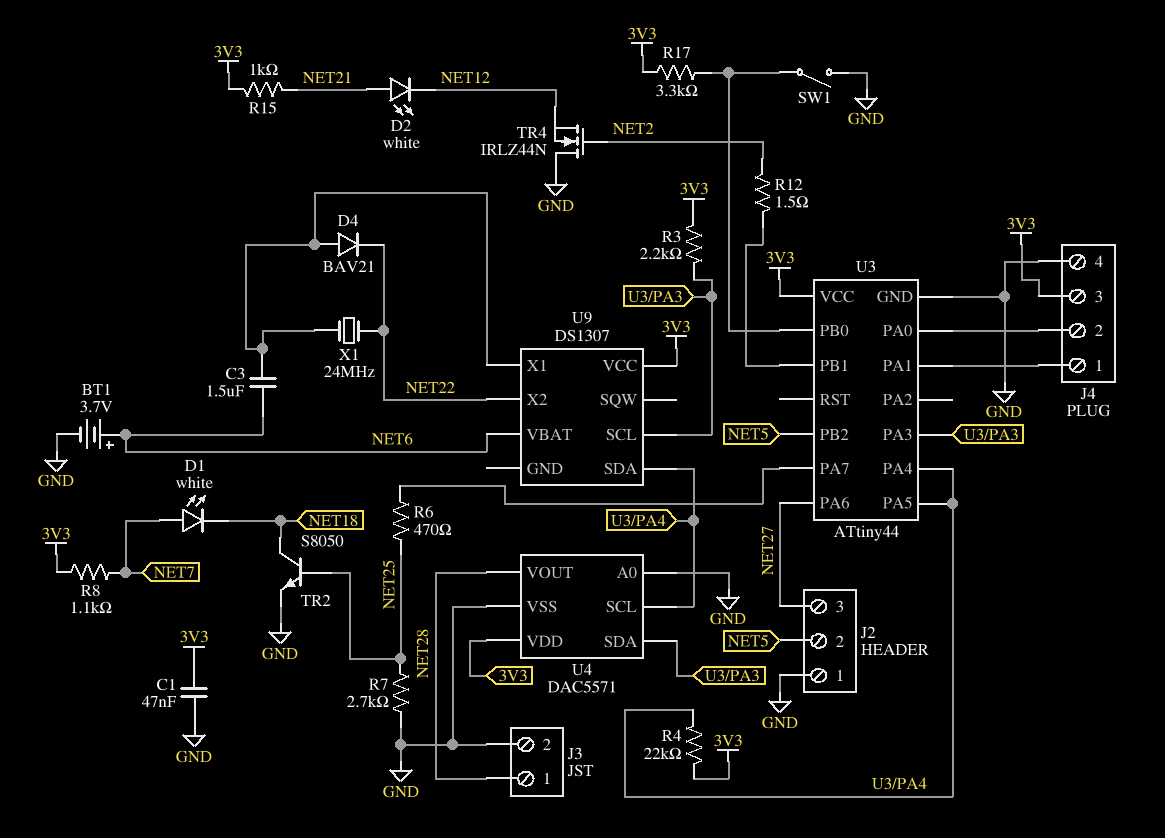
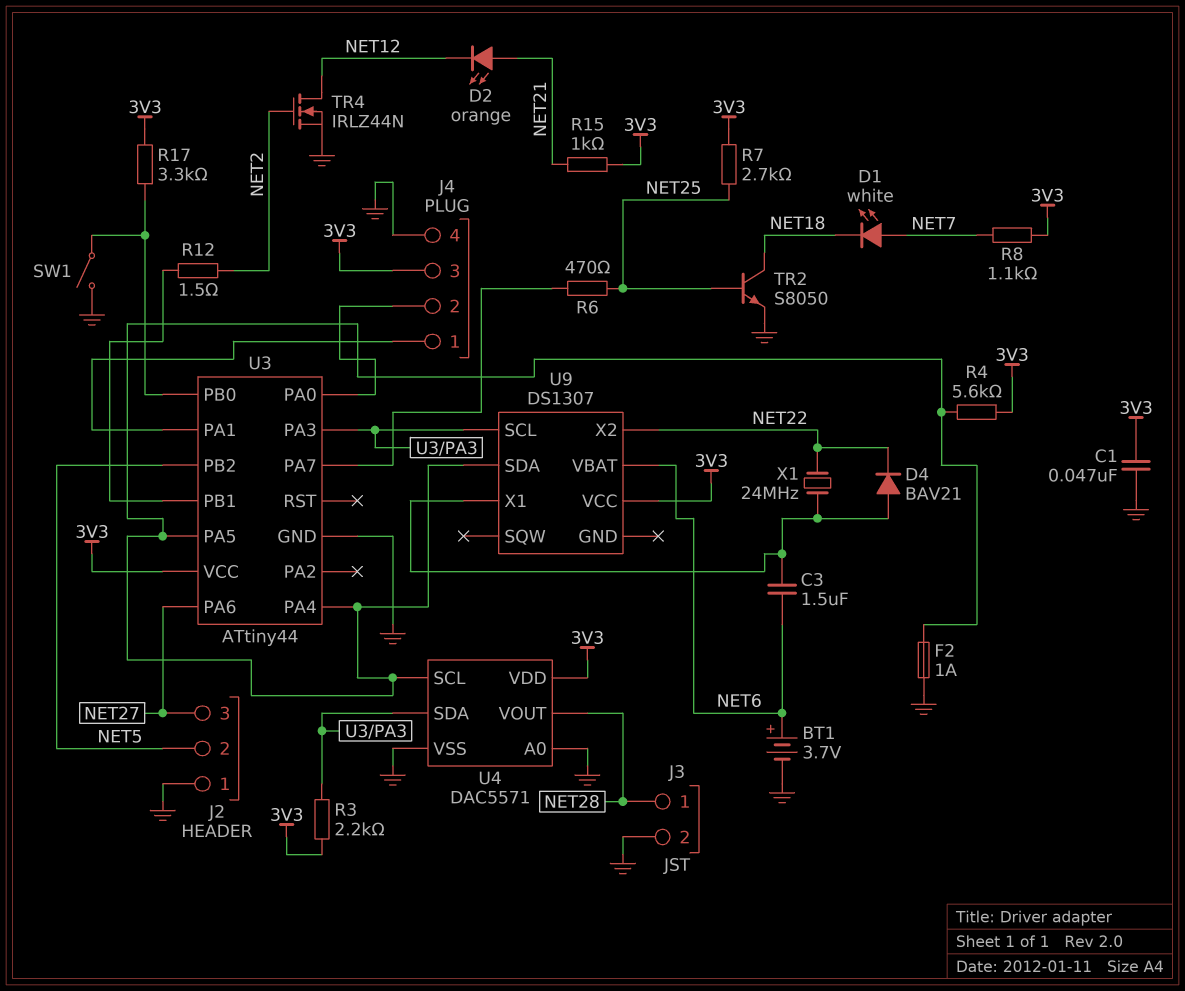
D2: LED white (A NET21, K NET12) -> LED orange (A NET21, K NET12)
F2: none -> 1A (GND, U3/PA4)
R4: 22k (3V3, U3/PA4) -> 5.6k (3V3, U3/PA4)
R7: 2.7k (GND, NET25) -> 2.7k (3V3, NET25)
TR4: NMOS IRLZ44N (G NET2, D GND, S NET12) -> NMOS IRLZ44N (G NET2, D NET12, S GND)

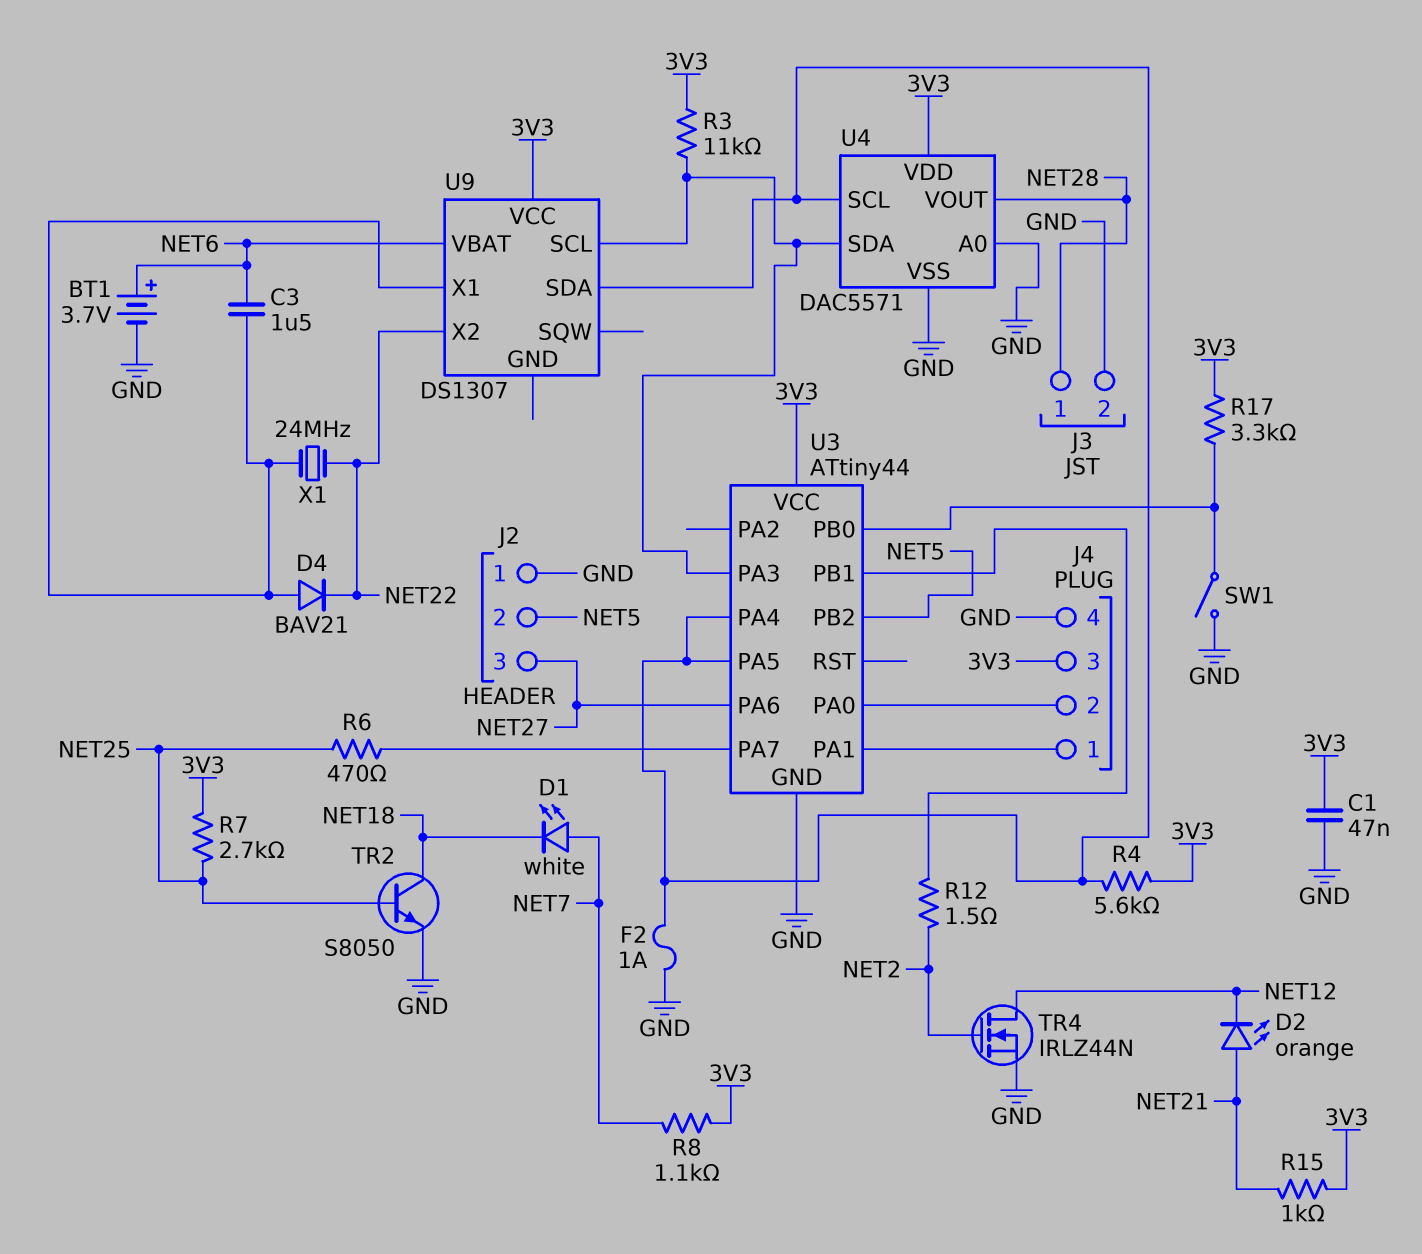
R3: 2.2k (3V3, U3/PA3) -> 11k (3V3, U3/PA3)

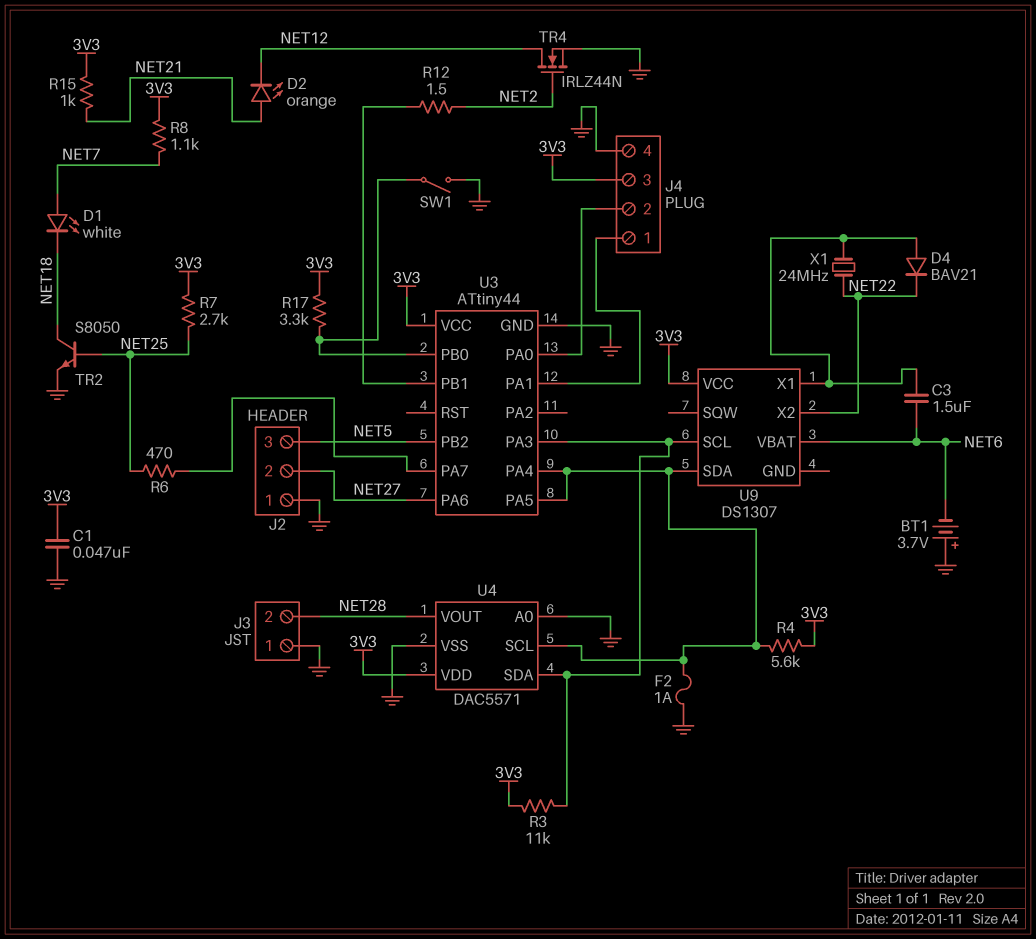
BT1: 3.7V (plus NET6, minus GND) -> 3.7V (plus GND, minus NET6)
J2 pin 2: NET5 -> NET27
J2 pin 3: NET27 -> NET5
J3 pin 1: NET28 -> GND
J3 pin 2: GND -> NET28

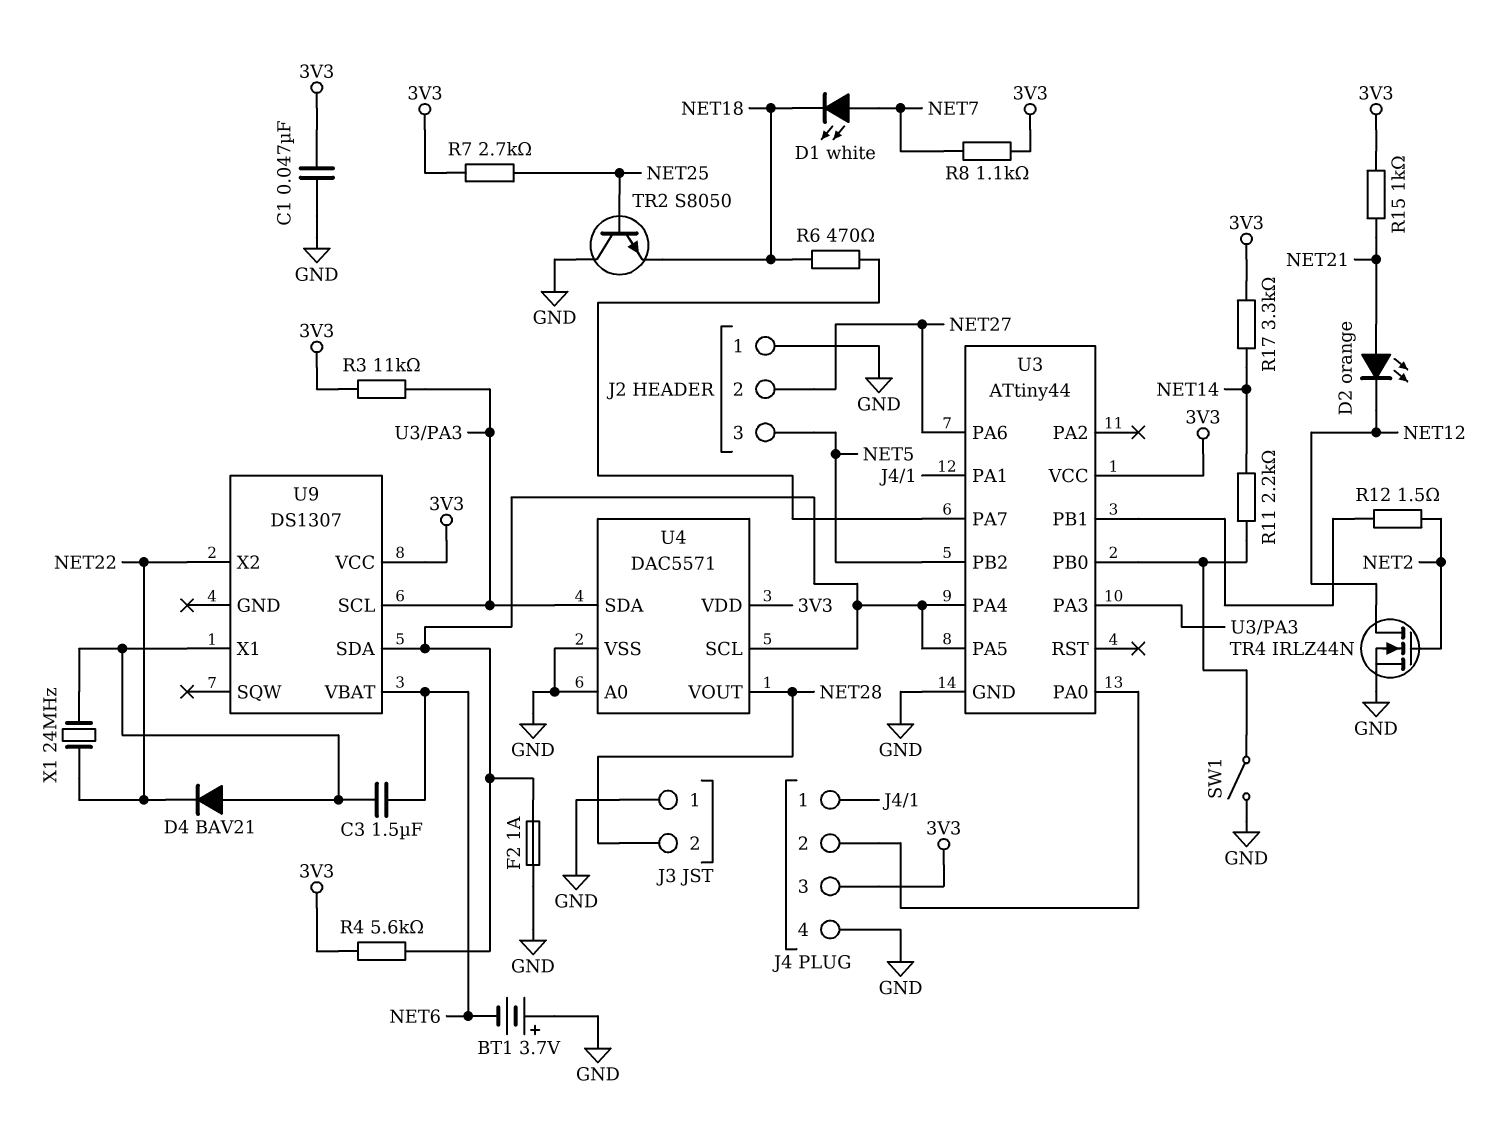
R6: 470 (NET25, U3/PA7) -> 470 (NET18, U3/PA7)
R11: none -> 2.2k (NET14, U3/PB0)
R17: 3.3k (3V3, U3/PB0) -> 3.3k (3V3, NET14)
TR2: NPN S8050 (B NET25, C NET18, E GND) -> NPN S8050 (B NET25, C GND, E NET18)

